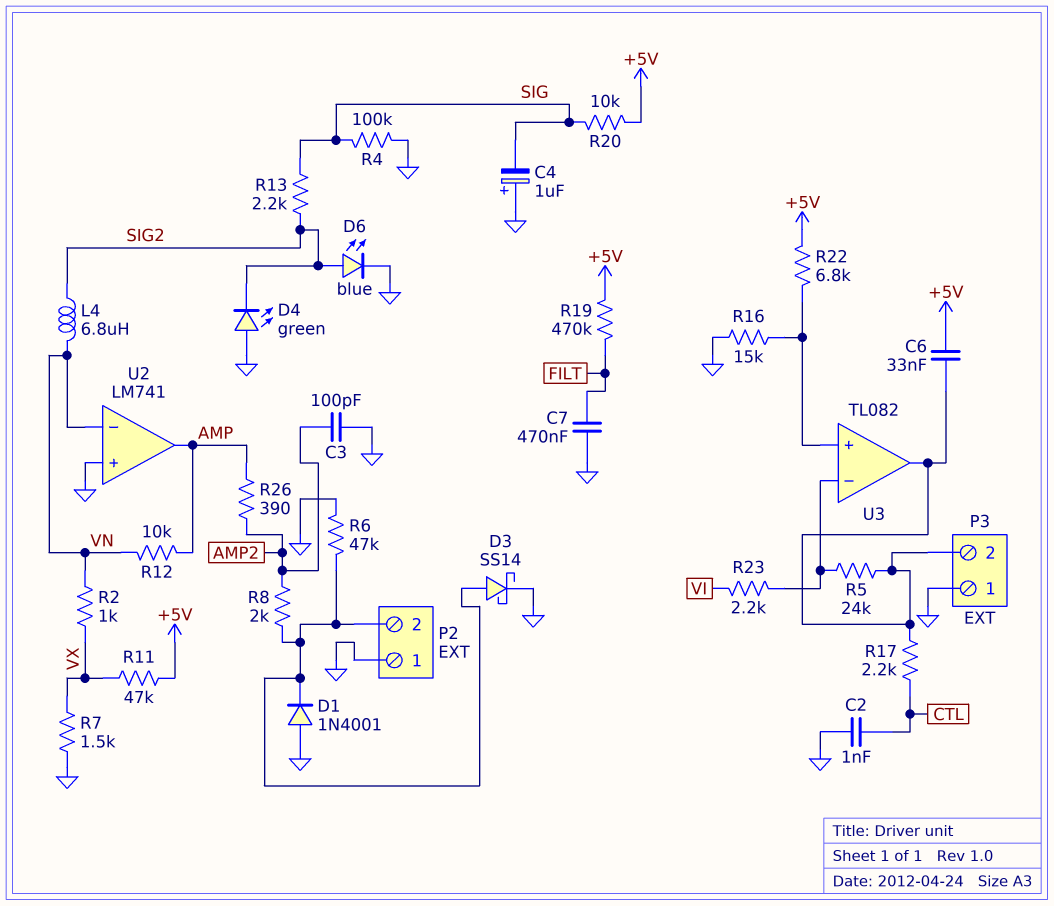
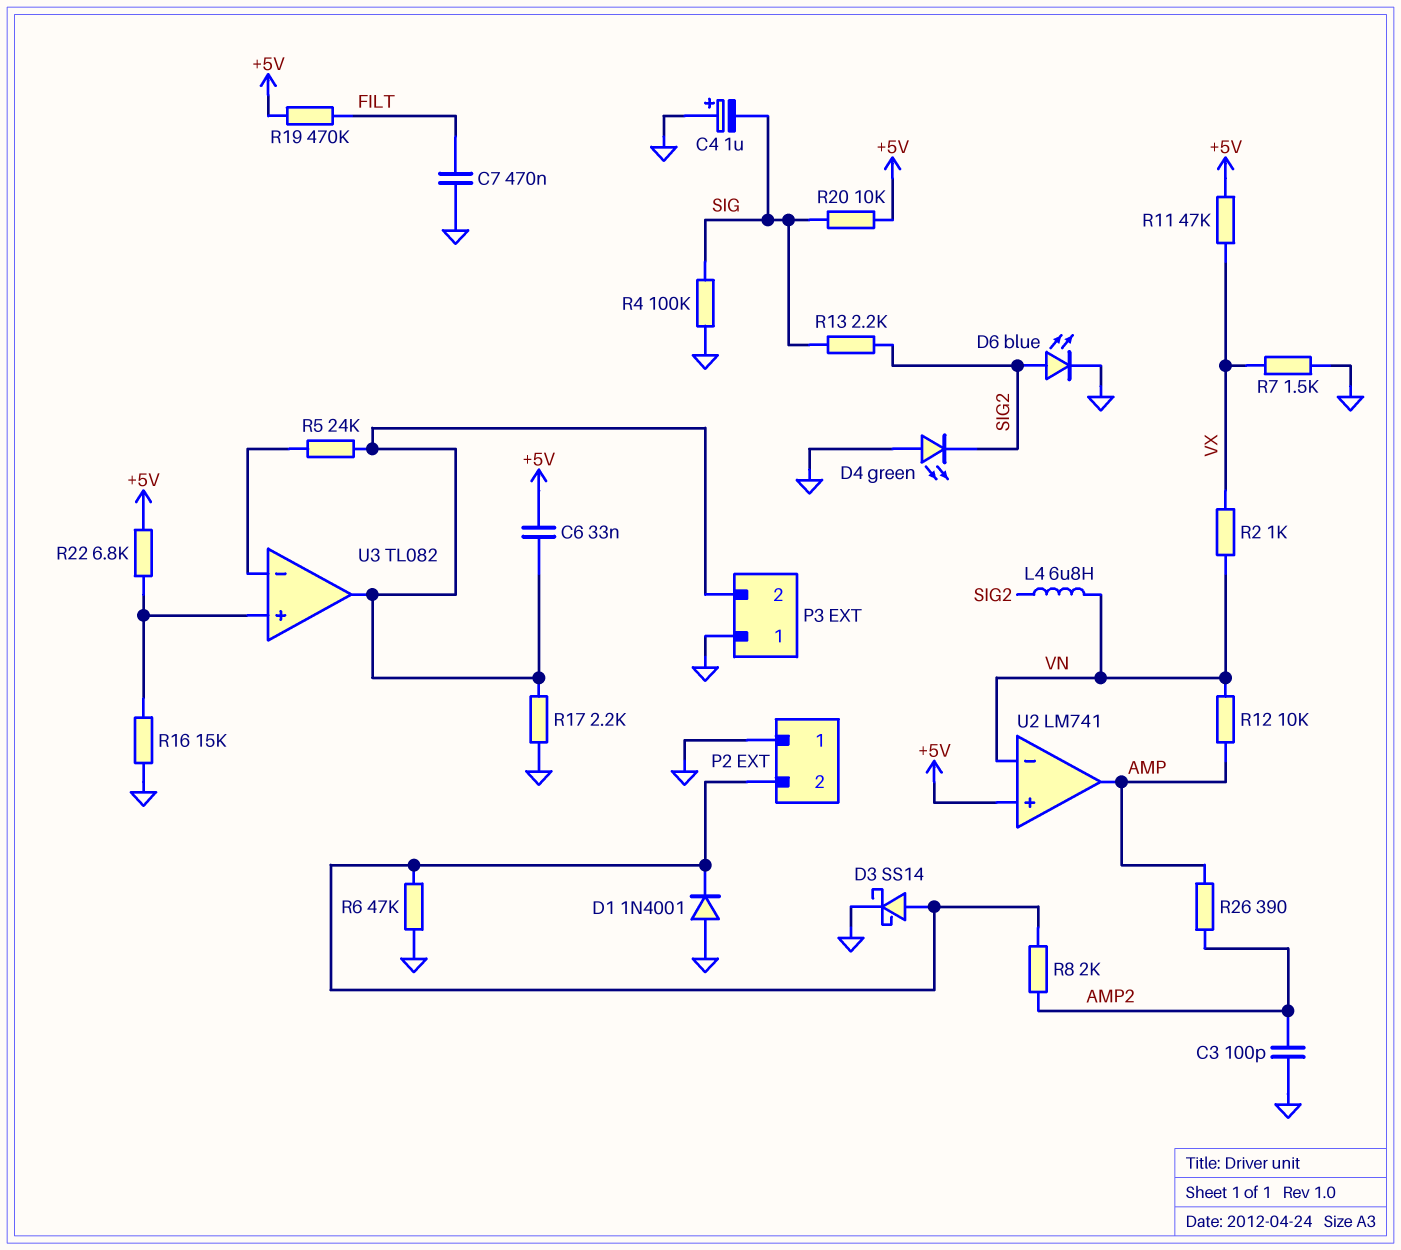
C2: 1nF (CTL, GND) -> none
R17: 2.2k (CTL, P3/2) -> 2.2k (GND, P3/2)
R23: 2.2k (U3/in-, VI) -> none
U2 pin in+: GND -> +5V

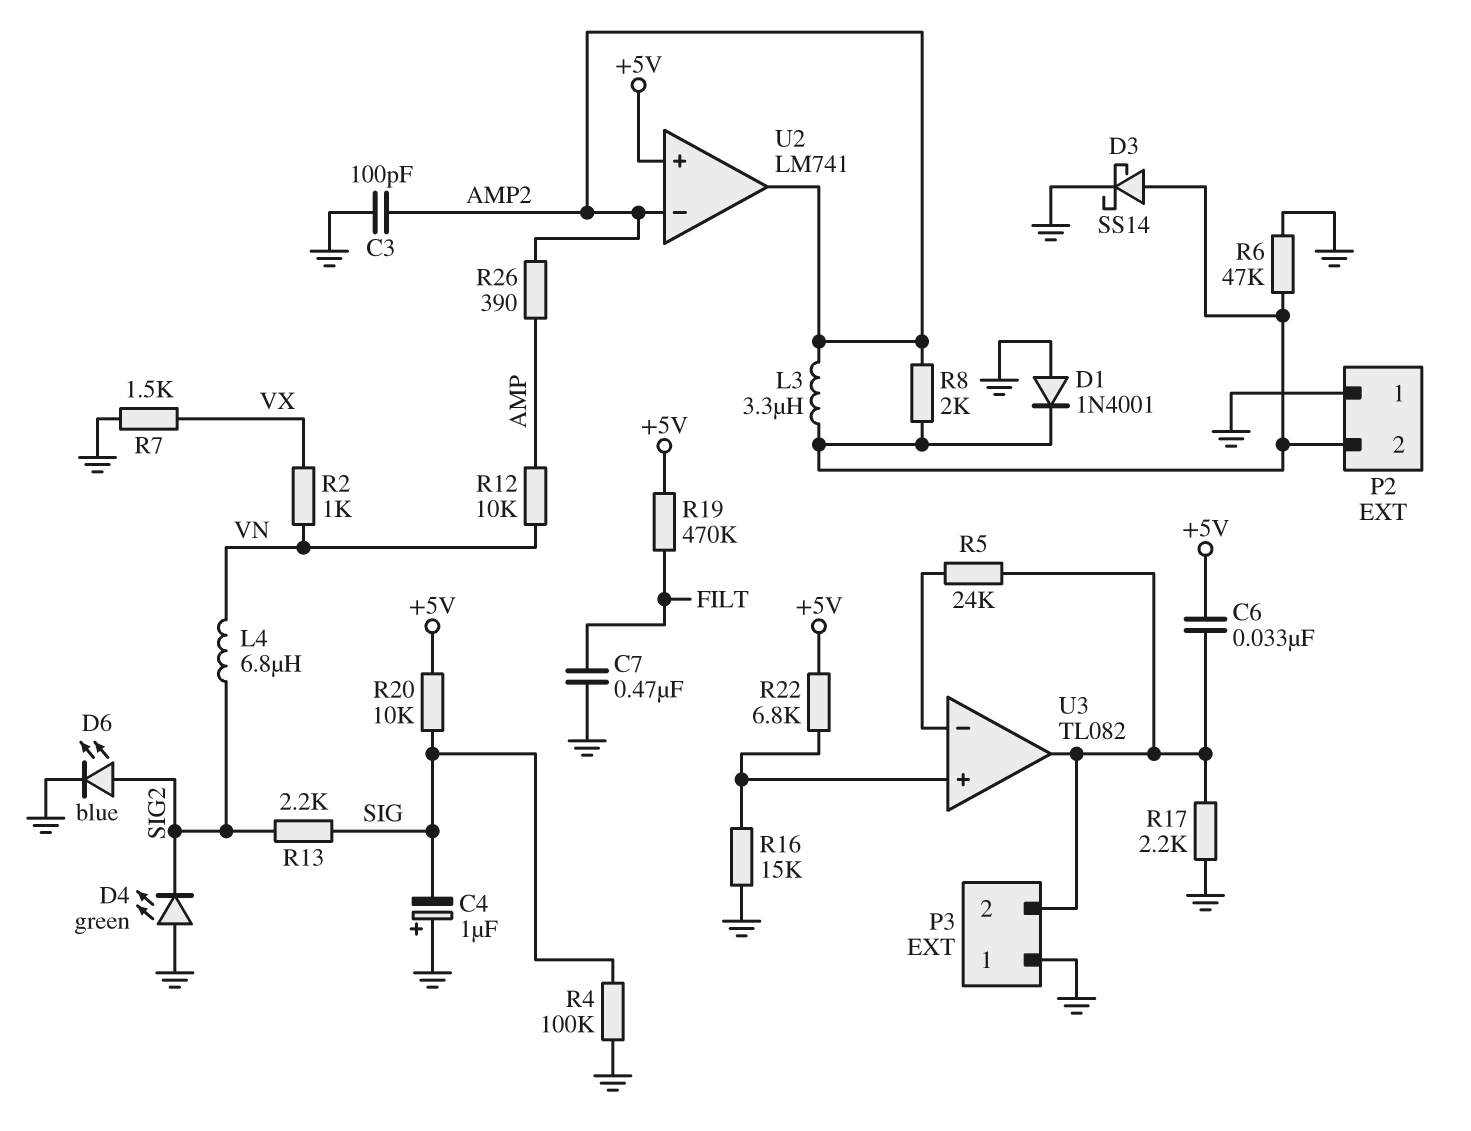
L3: none -> 3.3uH (AMP2, P2/2)
R11: 47k (+5V, VX) -> none
U2 pin in-: VN -> AMP2
U2 pin out: AMP -> AMP2

